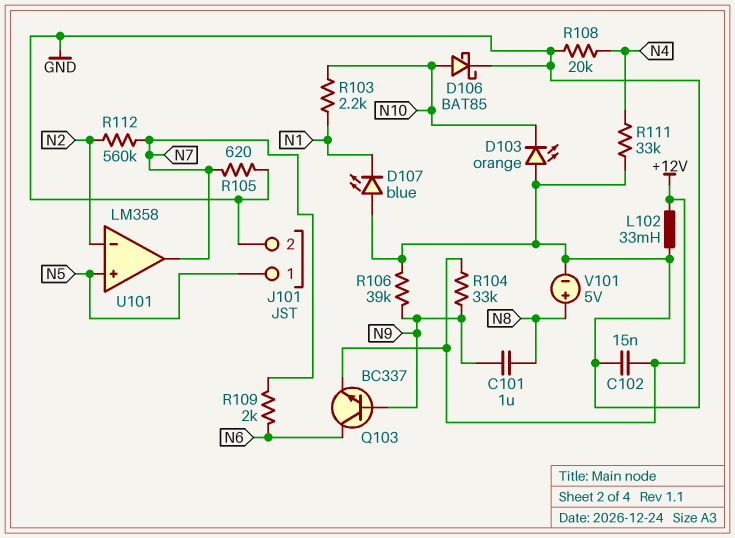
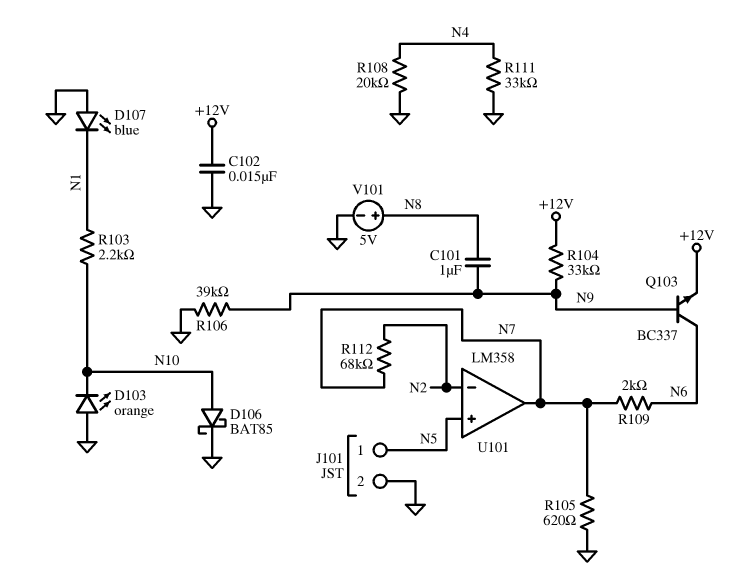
L102: 33mH (+12V, GND) -> none
R112: 560k (N2, N7) -> 68k (N2, N7)

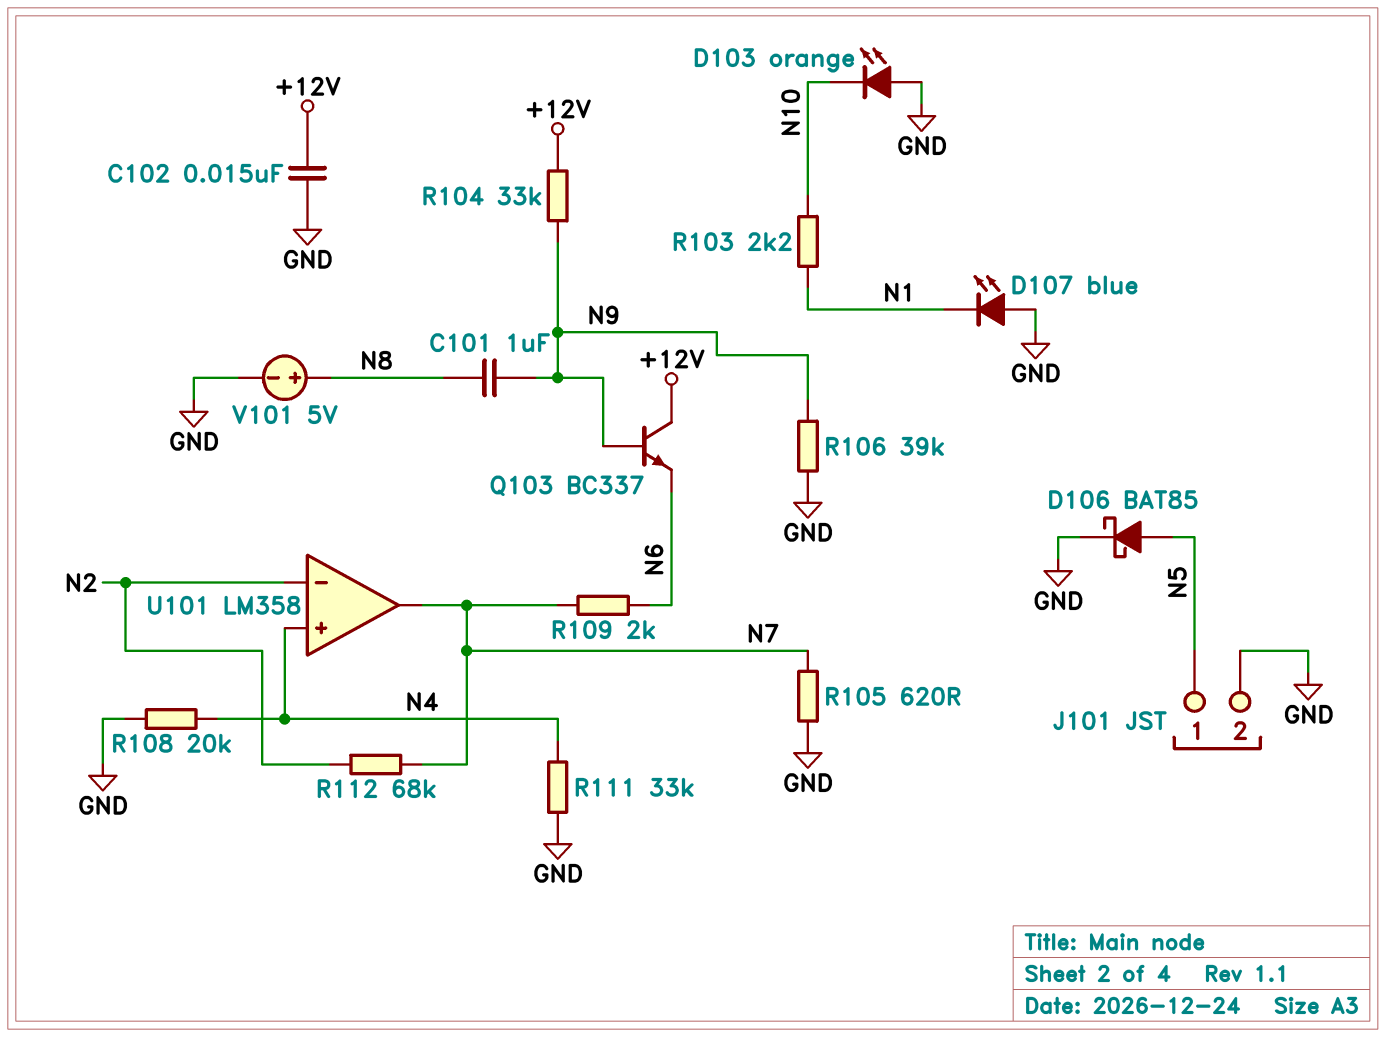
D106: schottky BAT85 (A N10, K GND) -> schottky BAT85 (A N5, K GND)
Q103: NPN BC337 (B N9, C N6, E +12V) -> NPN BC337 (B N9, C +12V, E N6)
U101 pin in+: N5 -> N4

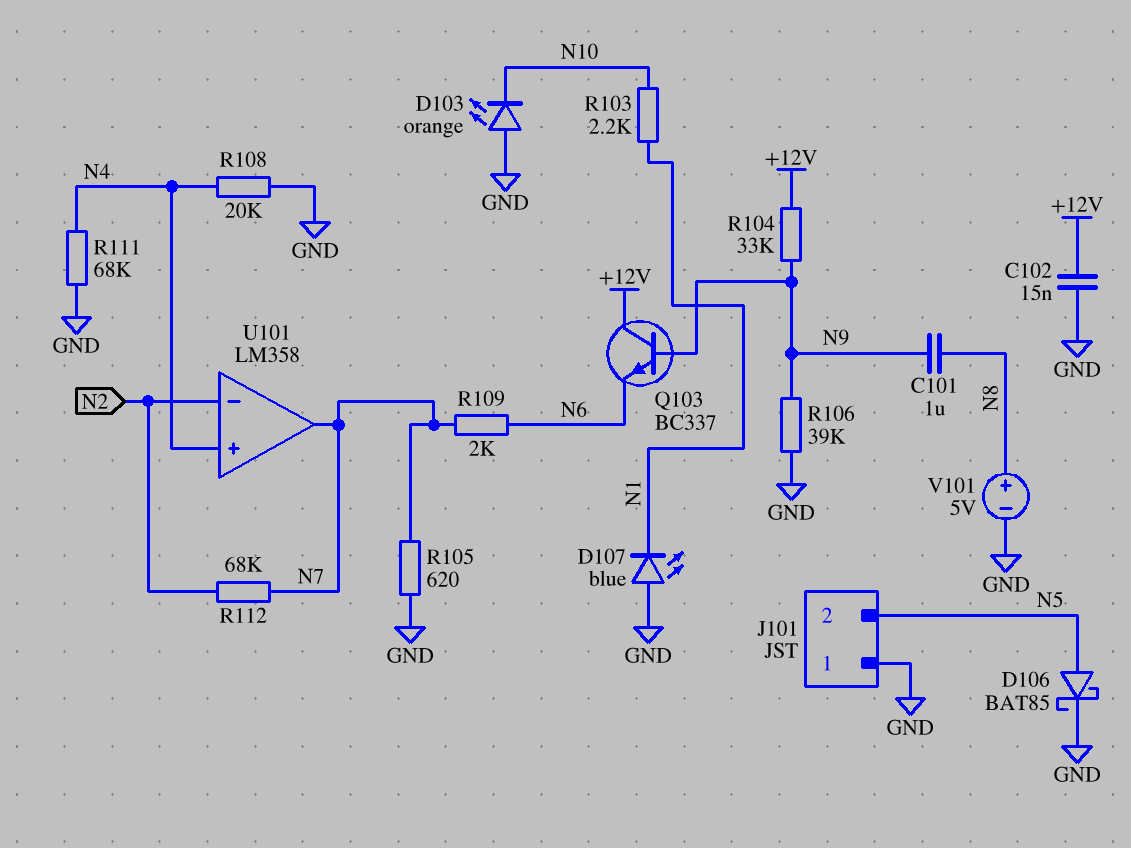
J101 pin 1: N5 -> GND
J101 pin 2: GND -> N5
R111: 33k (GND, N4) -> 68k (GND, N4)

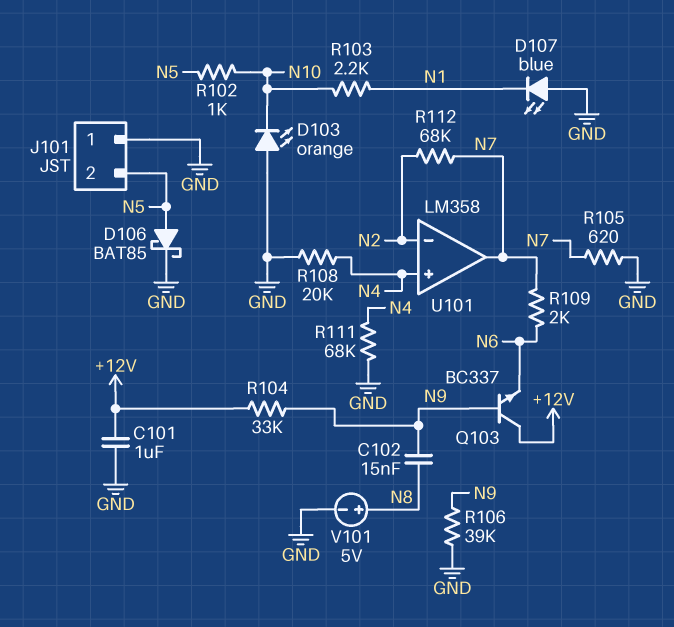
C101: 1uF (N8, N9) -> 1uF (+12V, GND)
C102: 15nF (+12V, GND) -> 15nF (N8, N9)
R102: none -> 1k (N5, N10)

